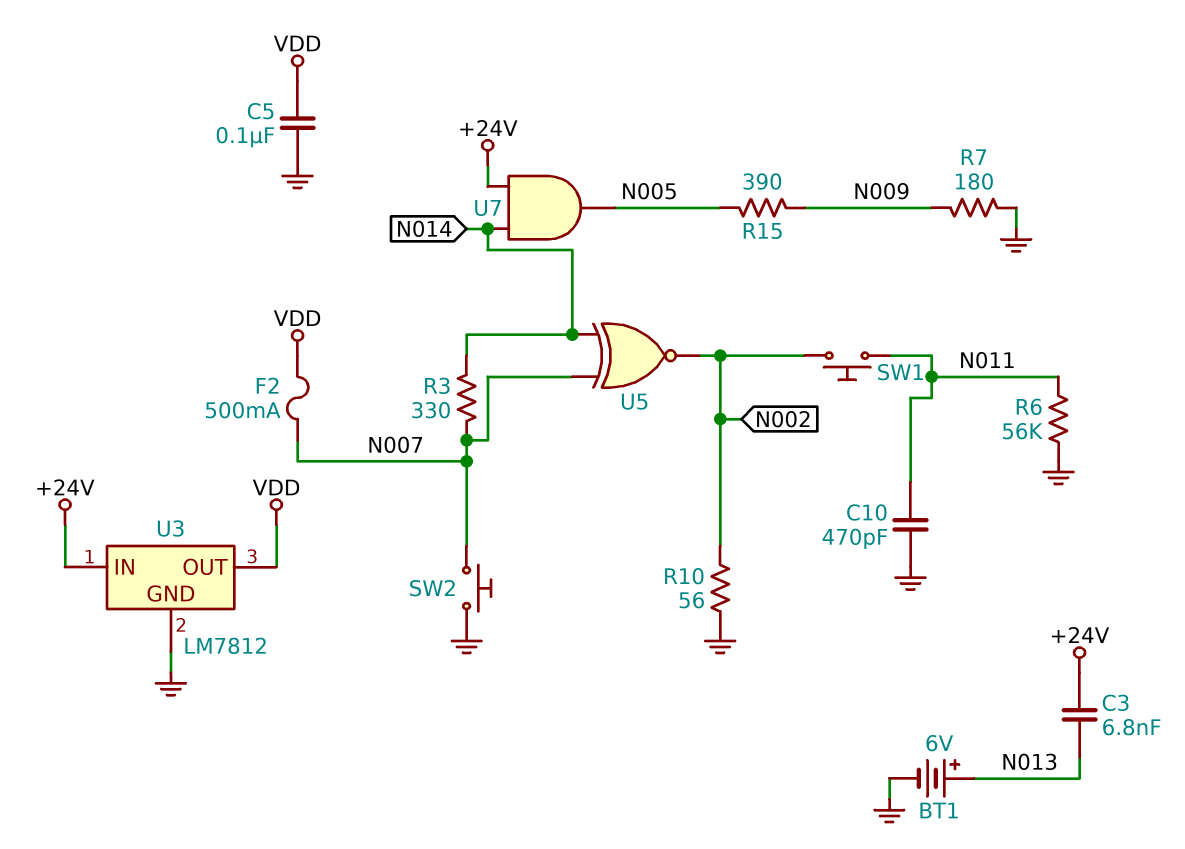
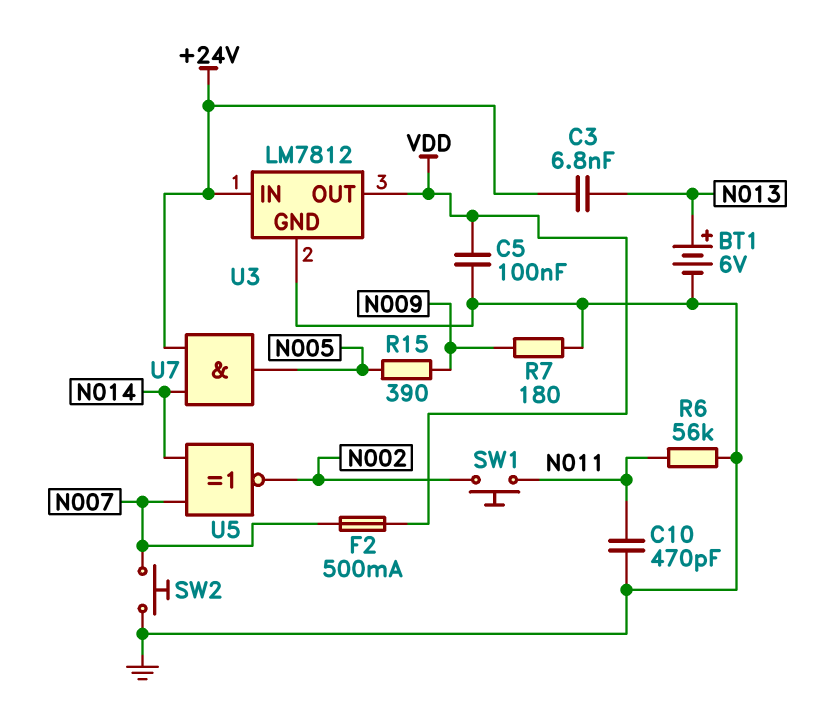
R3: 330 (N007, N014) -> none
R10: 56 (GND, N002) -> none

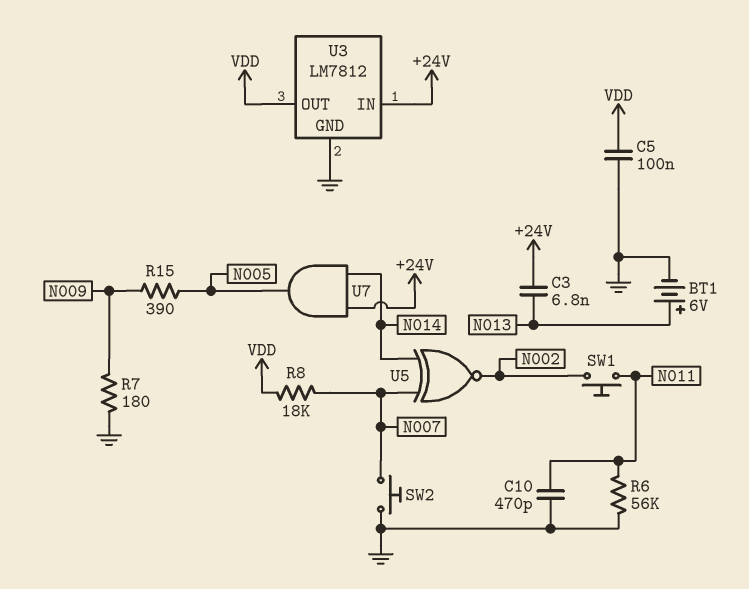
F2: 500mA (N007, VDD) -> none
R8: none -> 18k (N007, VDD)

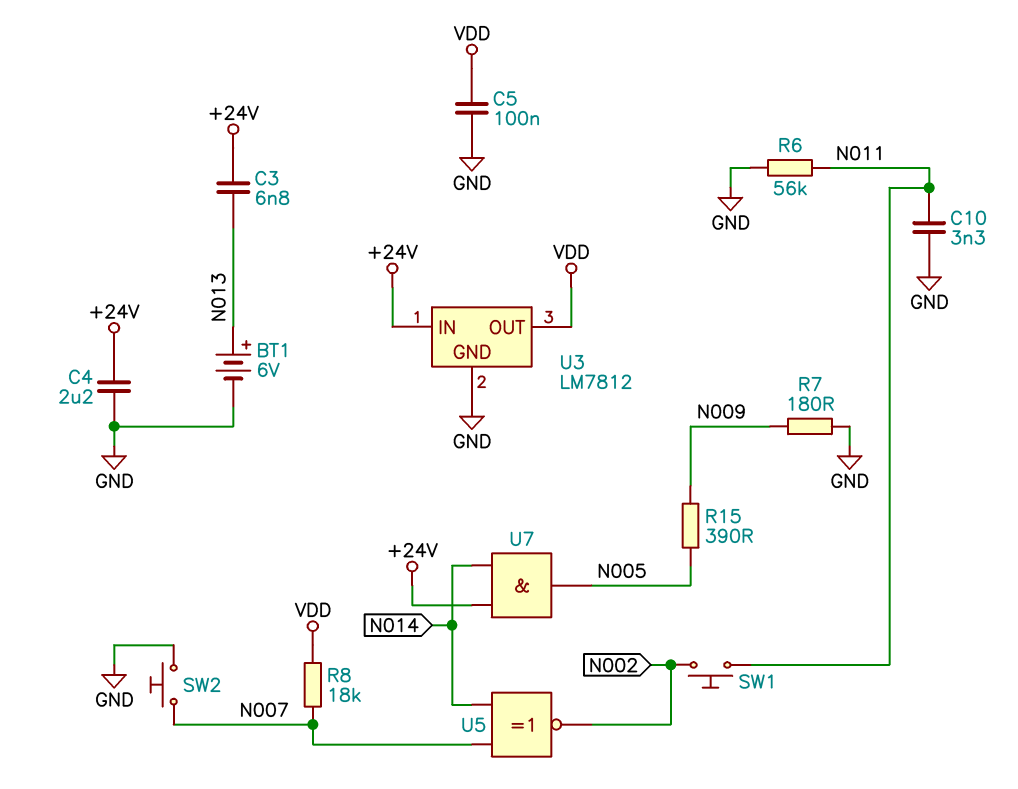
C4: none -> 2.2uF (+24V, GND)
C10: 470pF (GND, N011) -> 3.3nF (GND, N011)

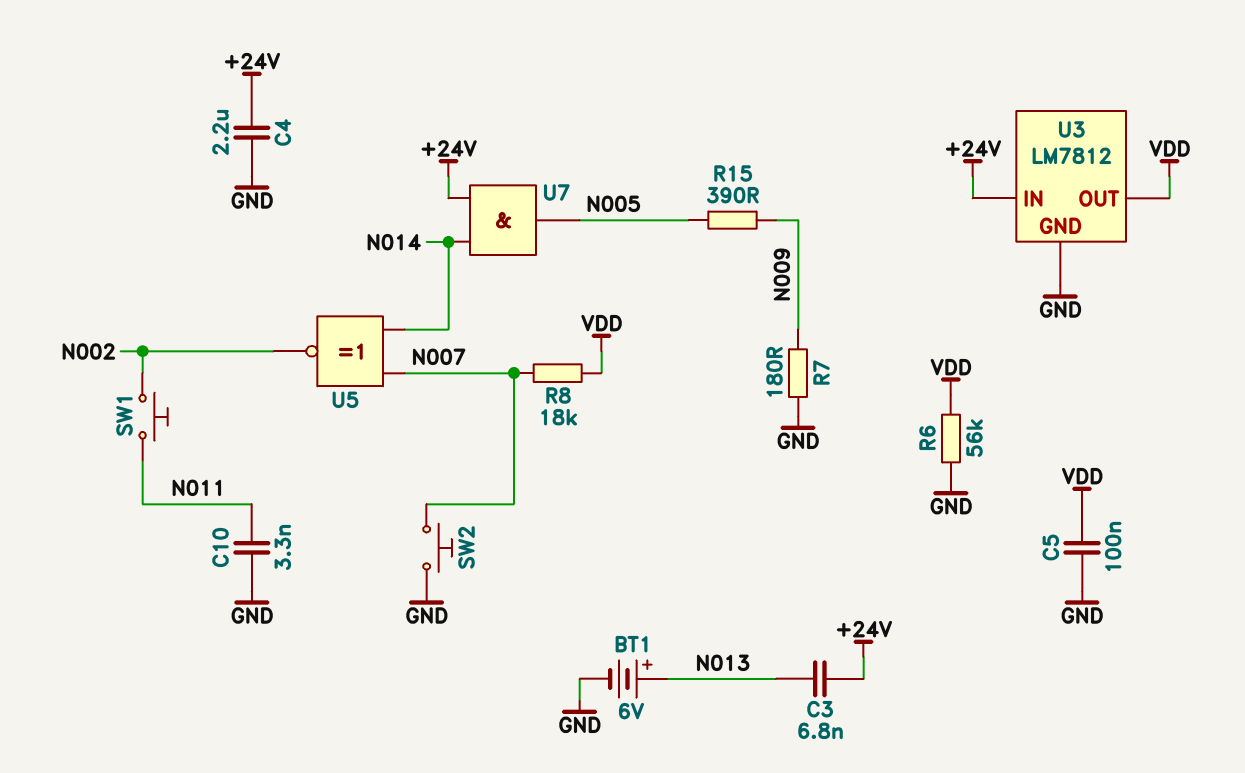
R6: 56k (GND, N011) -> 56k (GND, VDD)

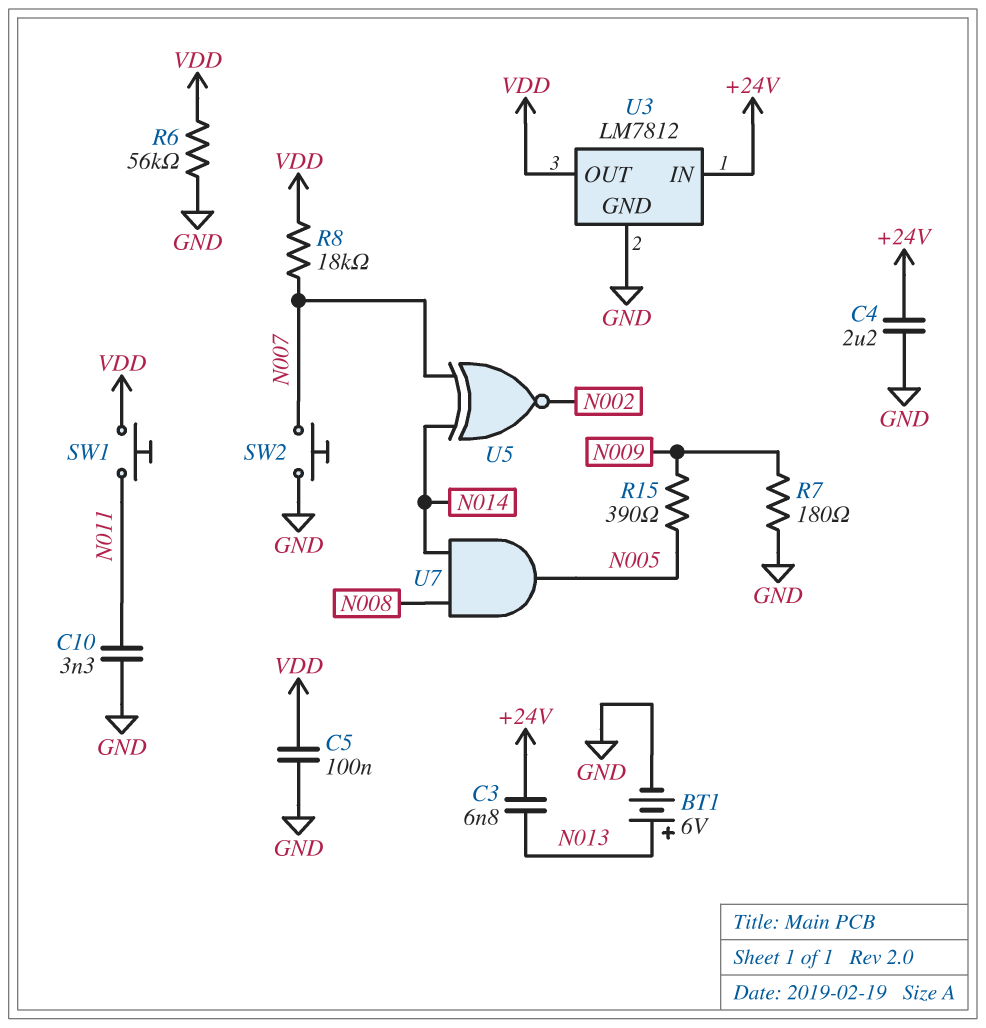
SW1: button (N002, N011) -> button (N011, VDD)
U7: AND (in +24V, in N014, out N005) -> AND (in N008, in N014, out N005)

